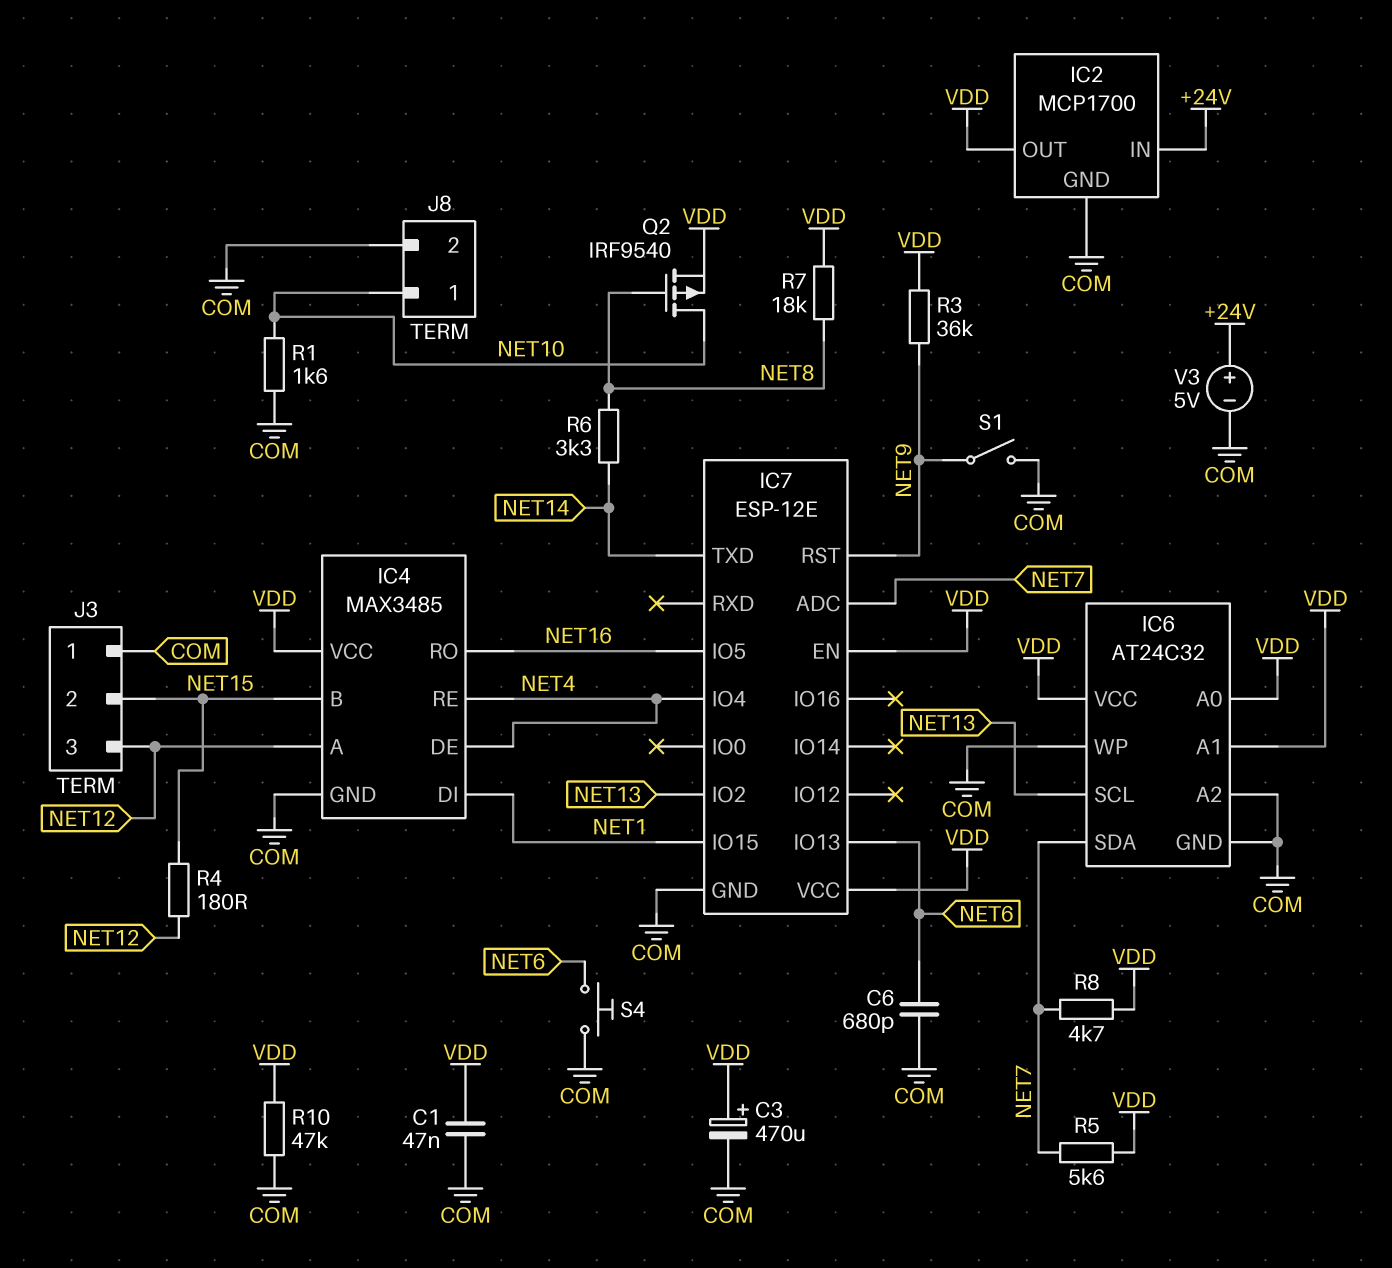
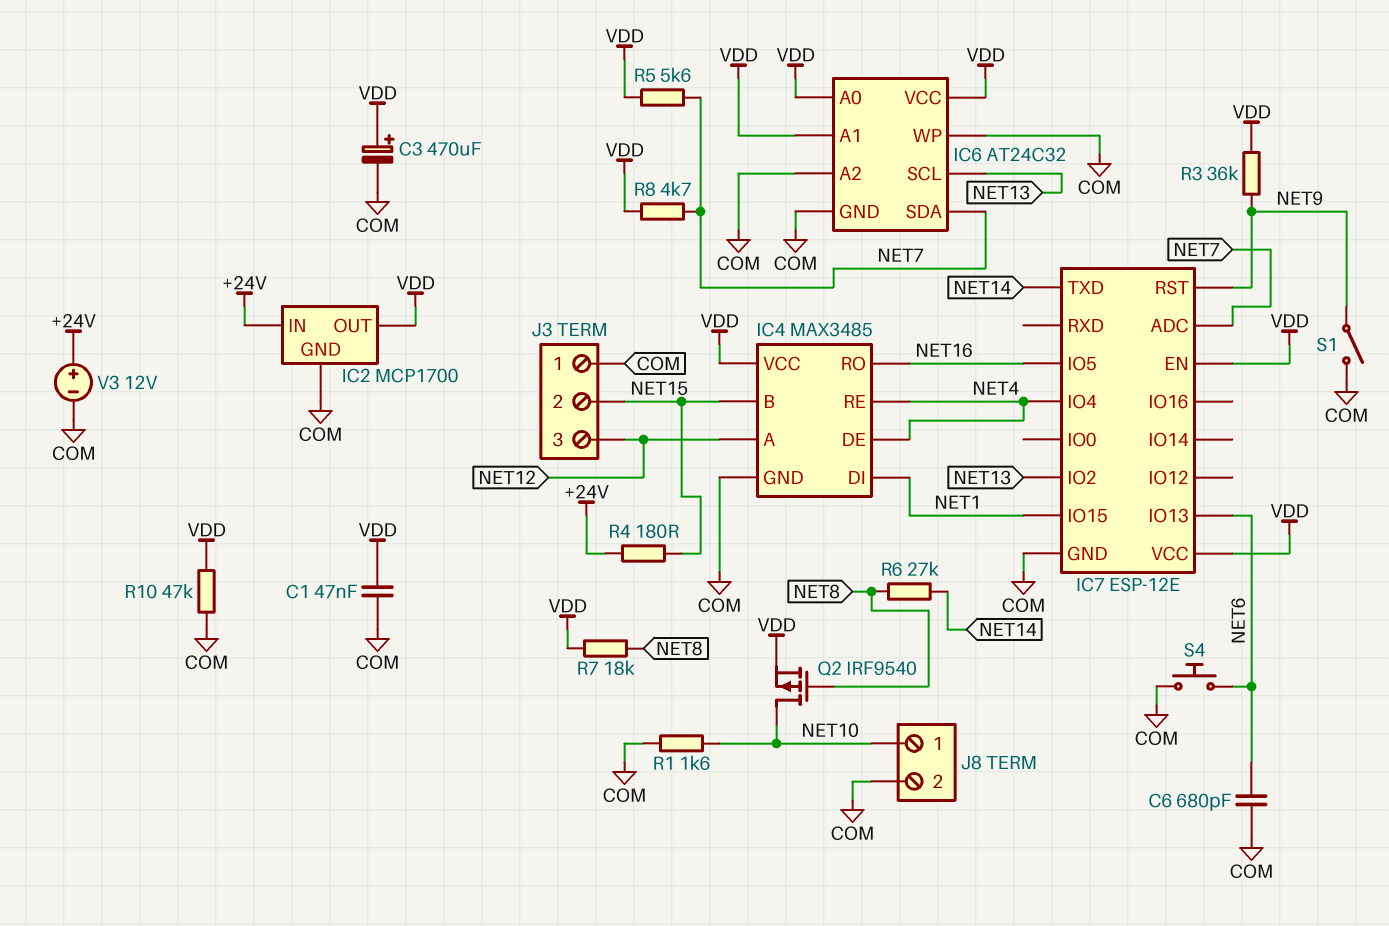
R4: 180 (NET12, NET15) -> 180 (+24V, NET15)
R6: 3.3k (NET8, NET14) -> 27k (NET8, NET14)
V3: 5V (plus +24V, minus COM) -> 12V (plus +24V, minus COM)

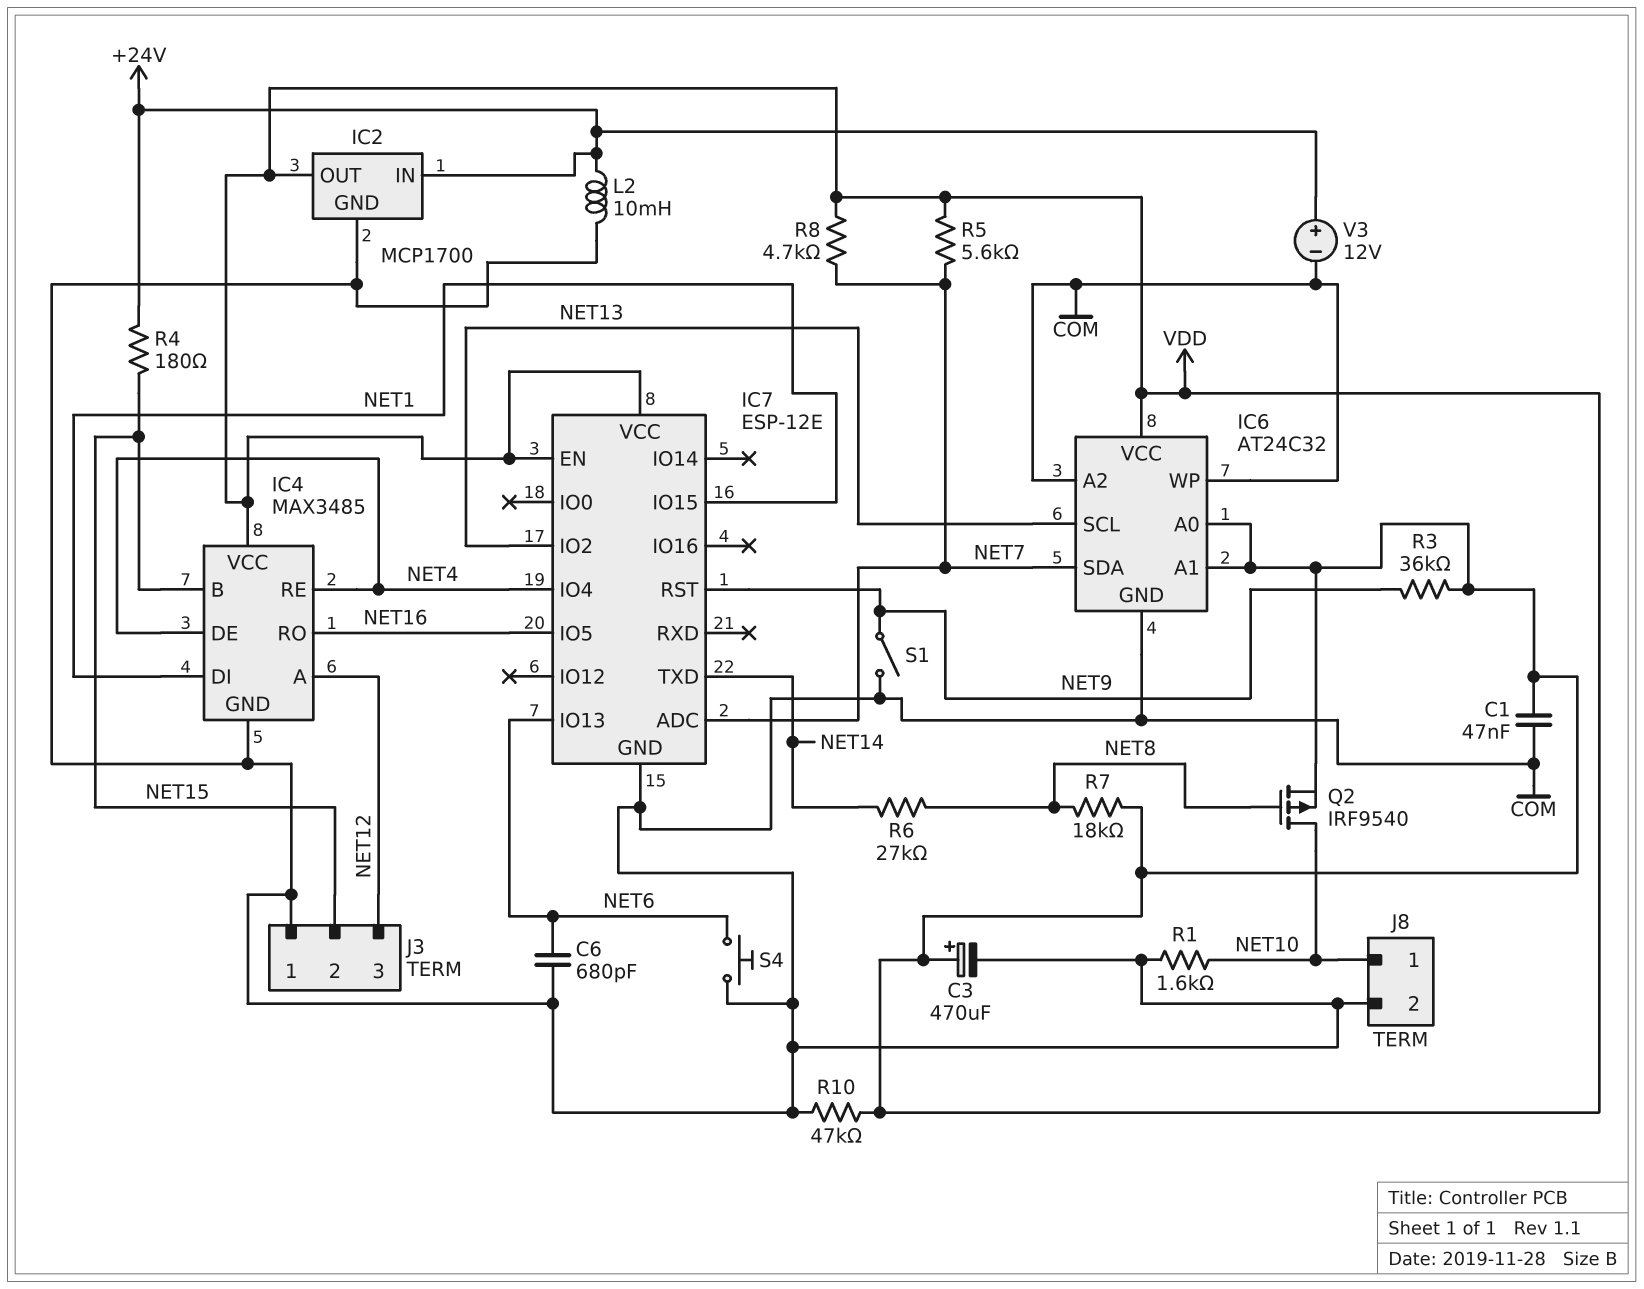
L2: none -> 10mH (+24V, COM)

